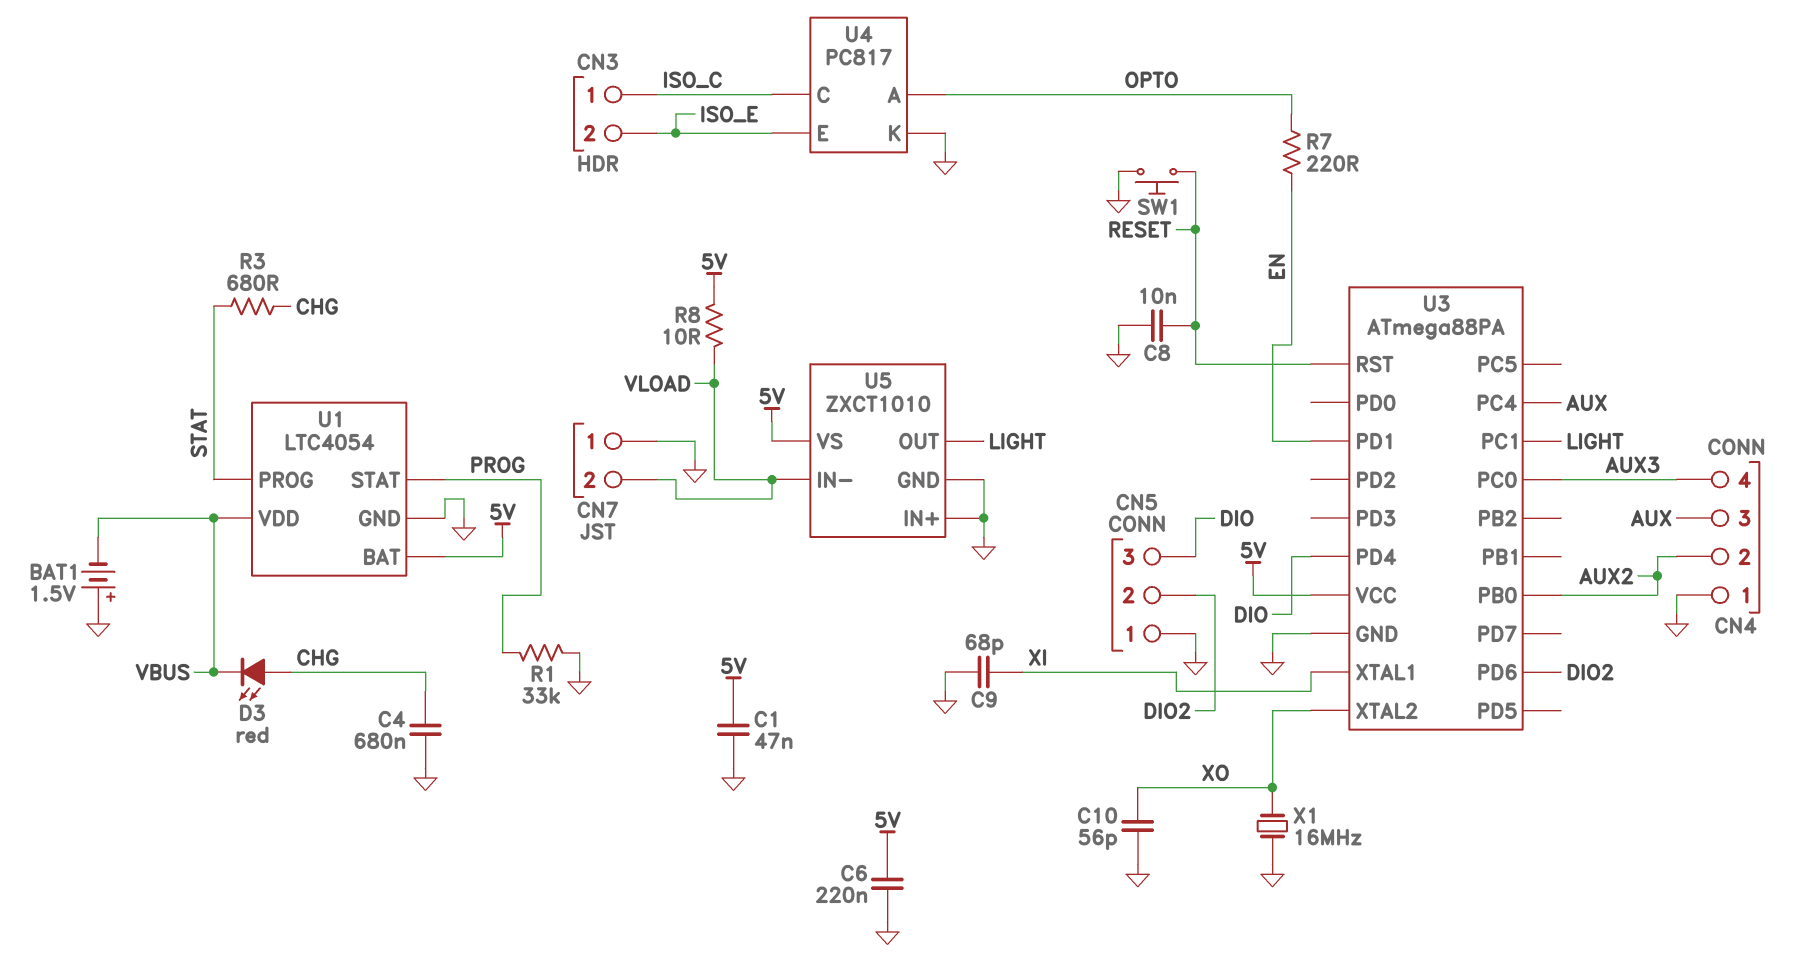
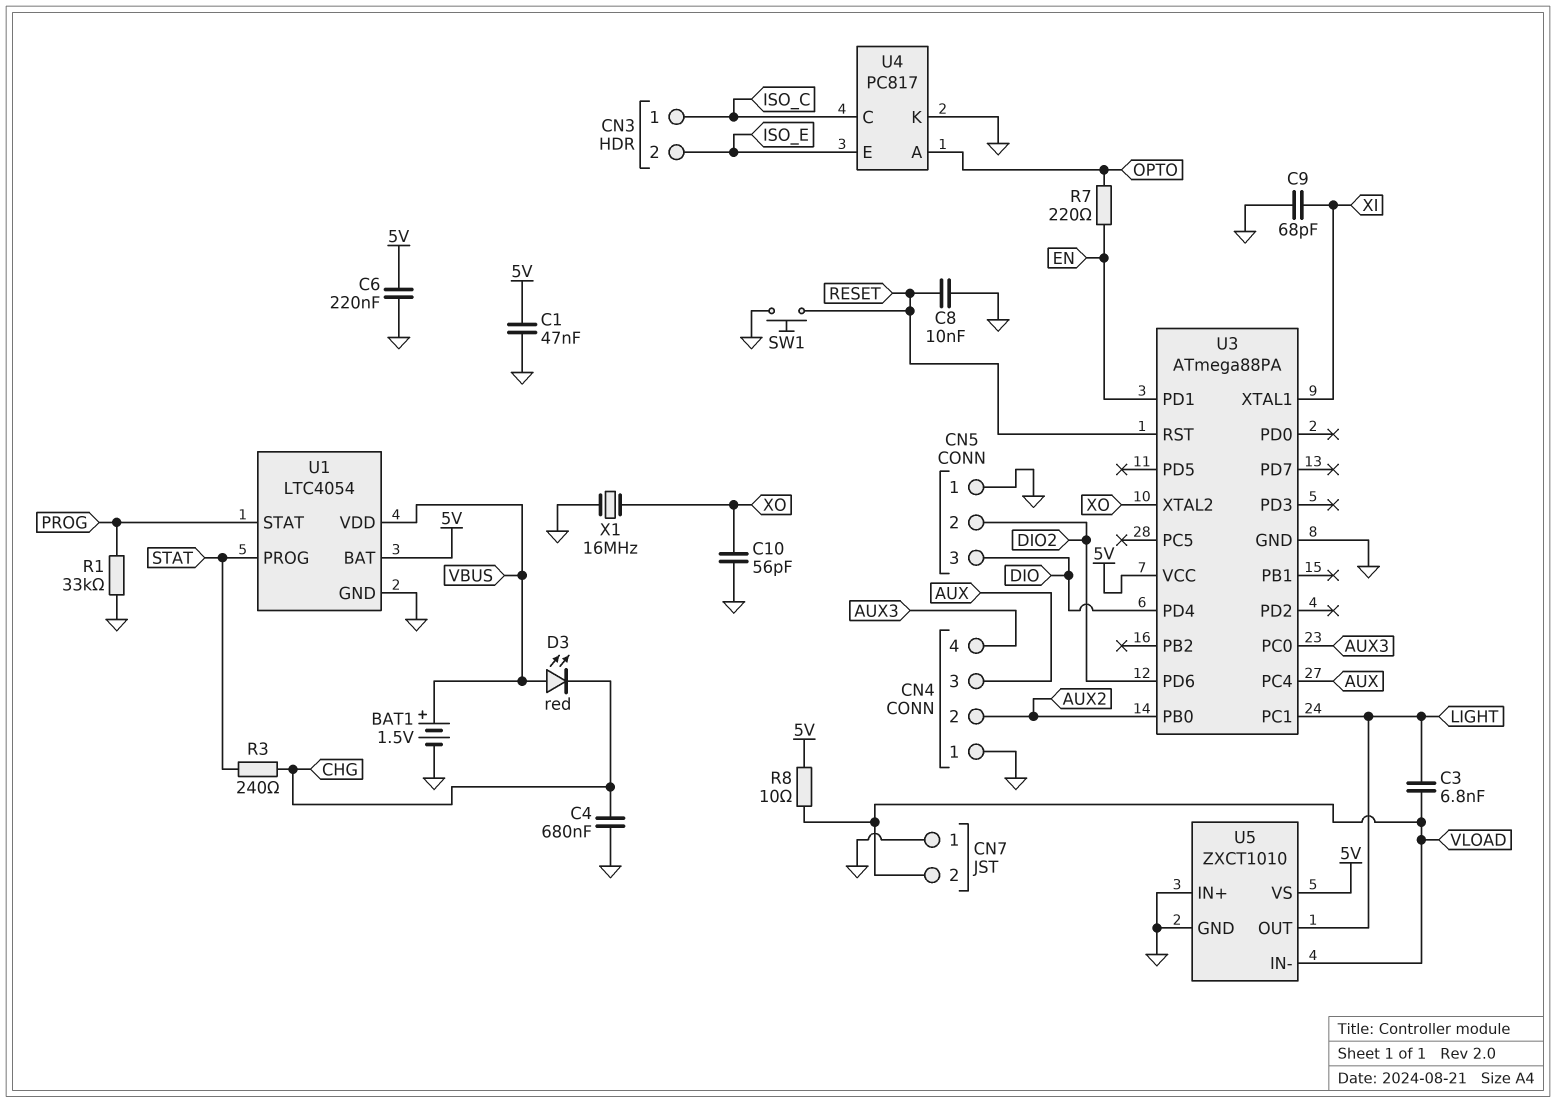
BAT1: 1.5V (plus GND, minus VBUS) -> 1.5V (plus VBUS, minus GND)
C3: none -> 6.8nF (LIGHT, VLOAD)
D3: LED red (A CHG, K VBUS) -> LED red (A VBUS, K CHG)
R3: 680 (CHG, STAT) -> 240 (CHG, STAT)

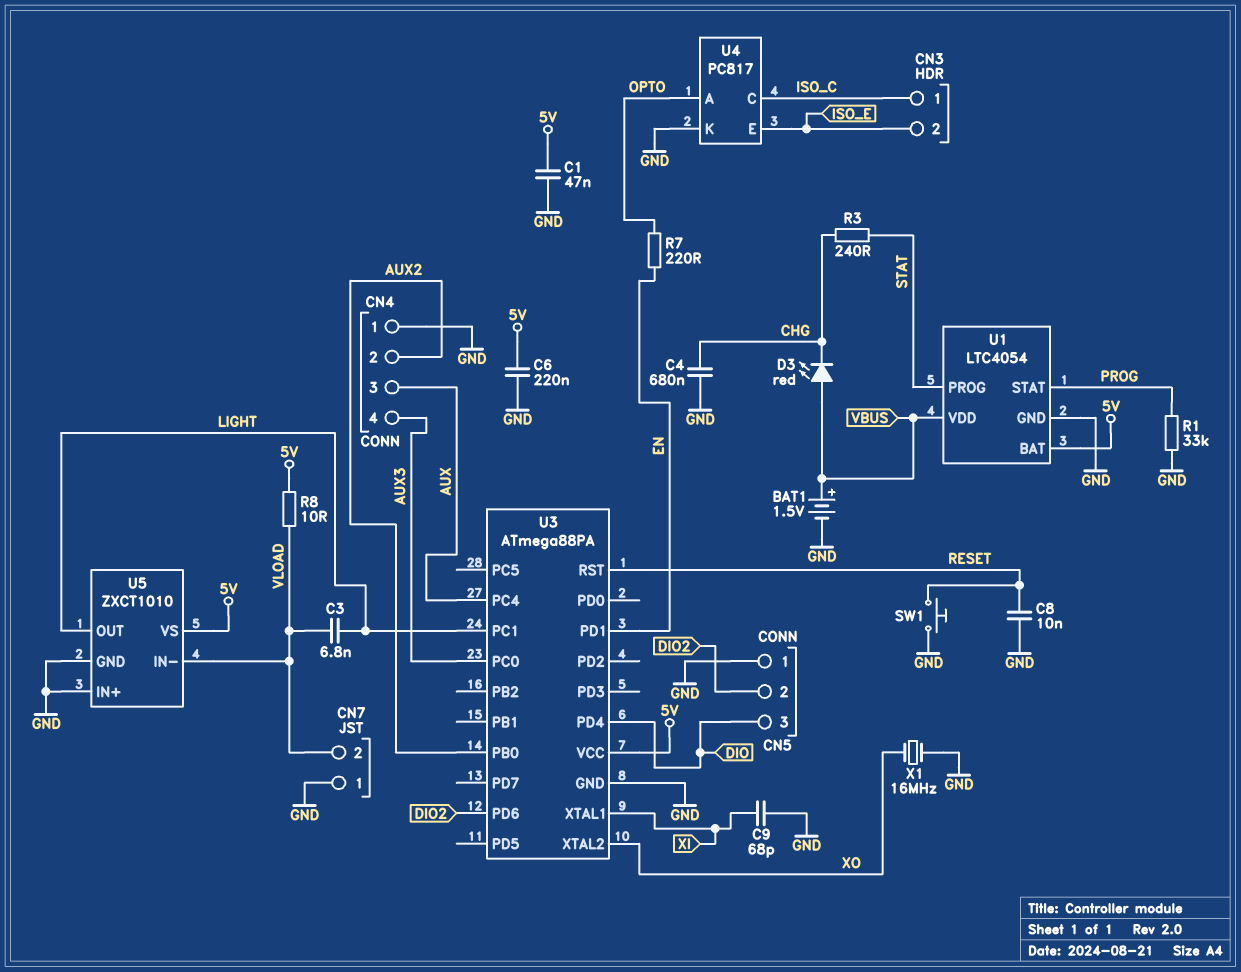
C10: 56pF (GND, XO) -> none

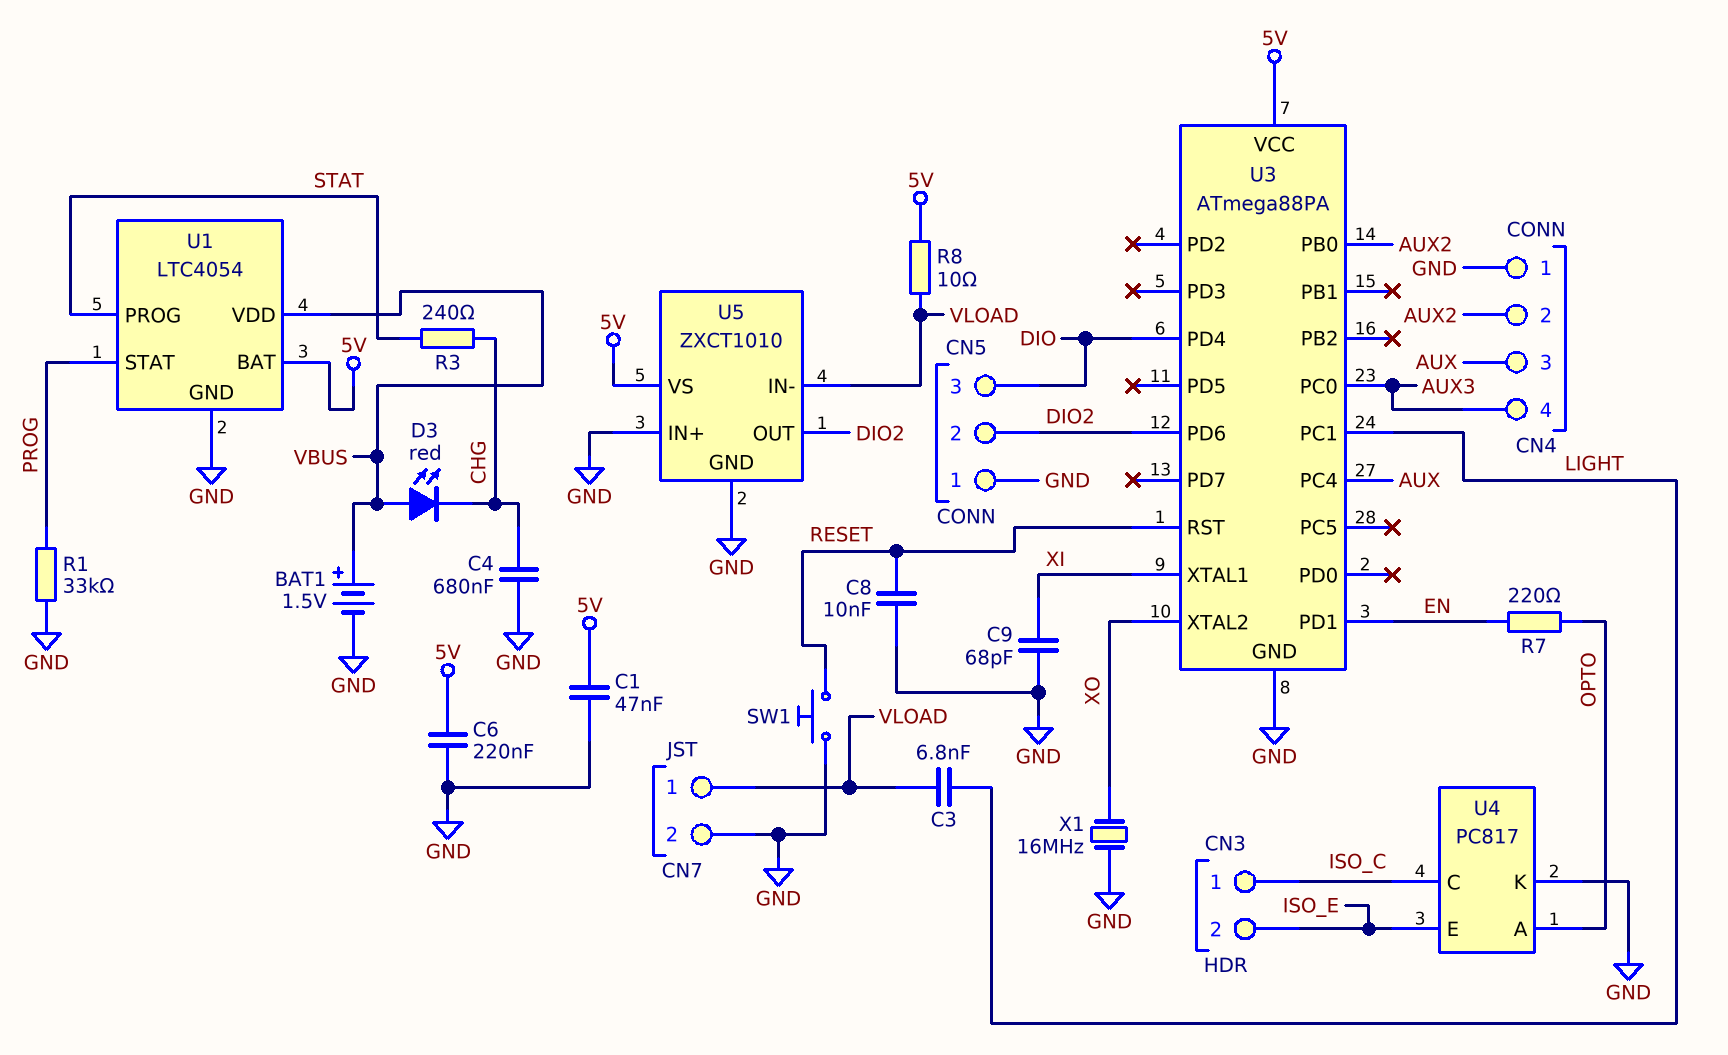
CN7 pin 1: GND -> VLOAD
CN7 pin 2: VLOAD -> GND
U5 pin OUT: LIGHT -> DIO2

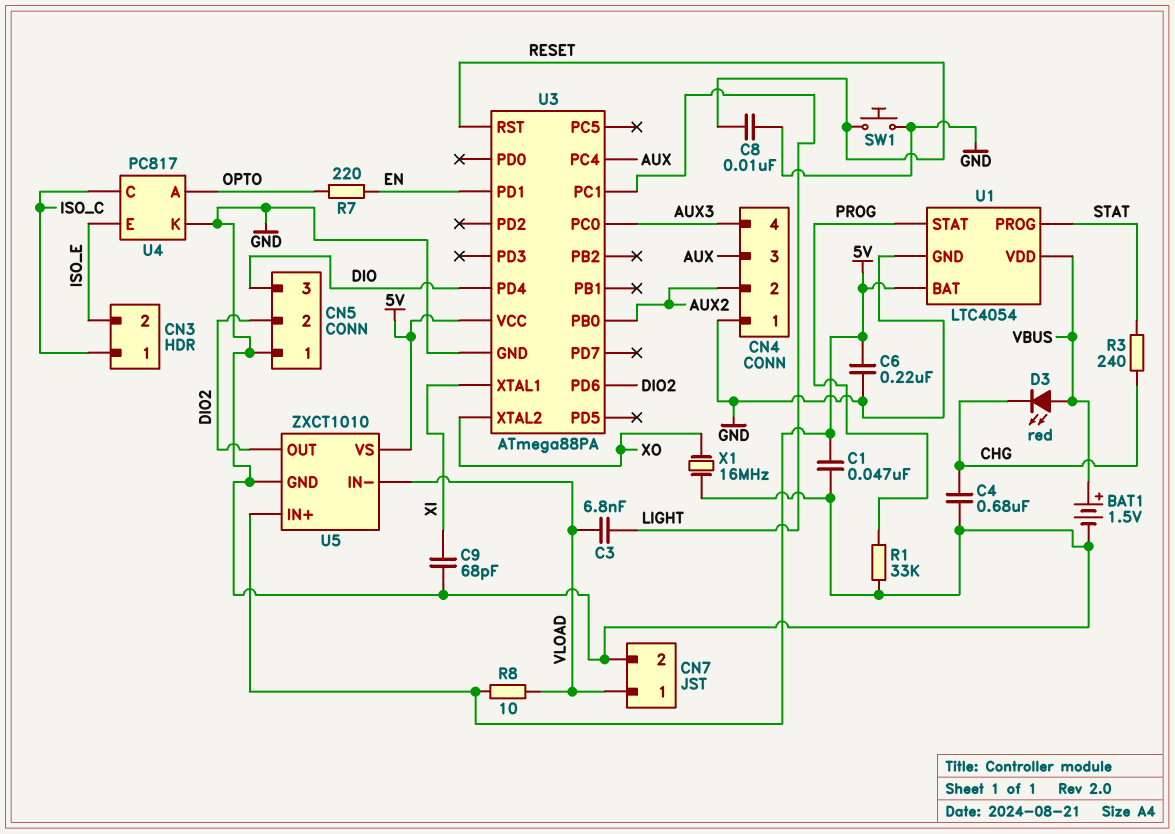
U5 pin IN+: GND -> 5V

